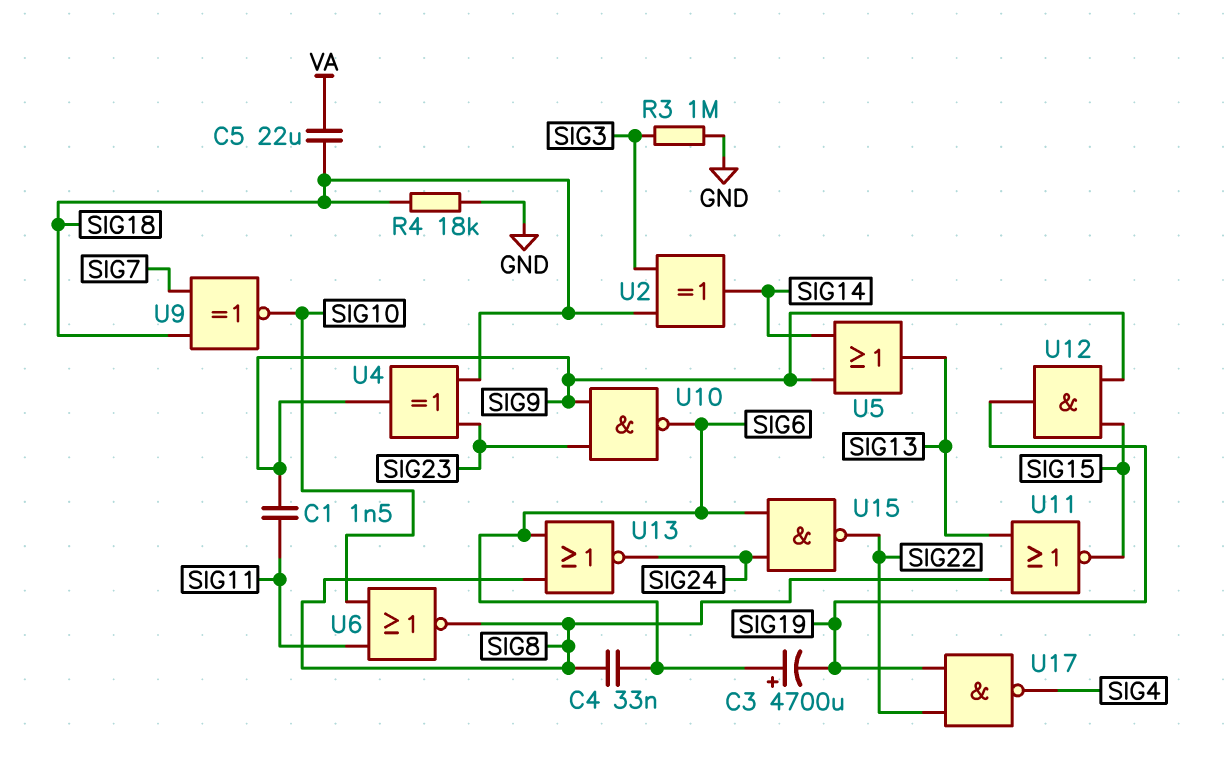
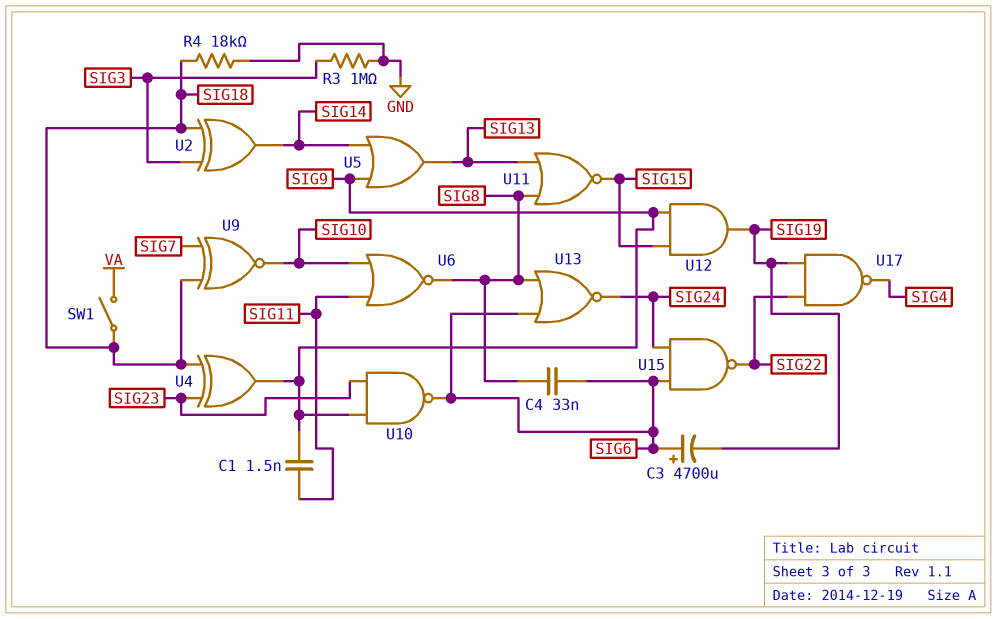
C5: 22uF (SIG18, VA) -> none
SW1: none -> switch (SIG18, VA)

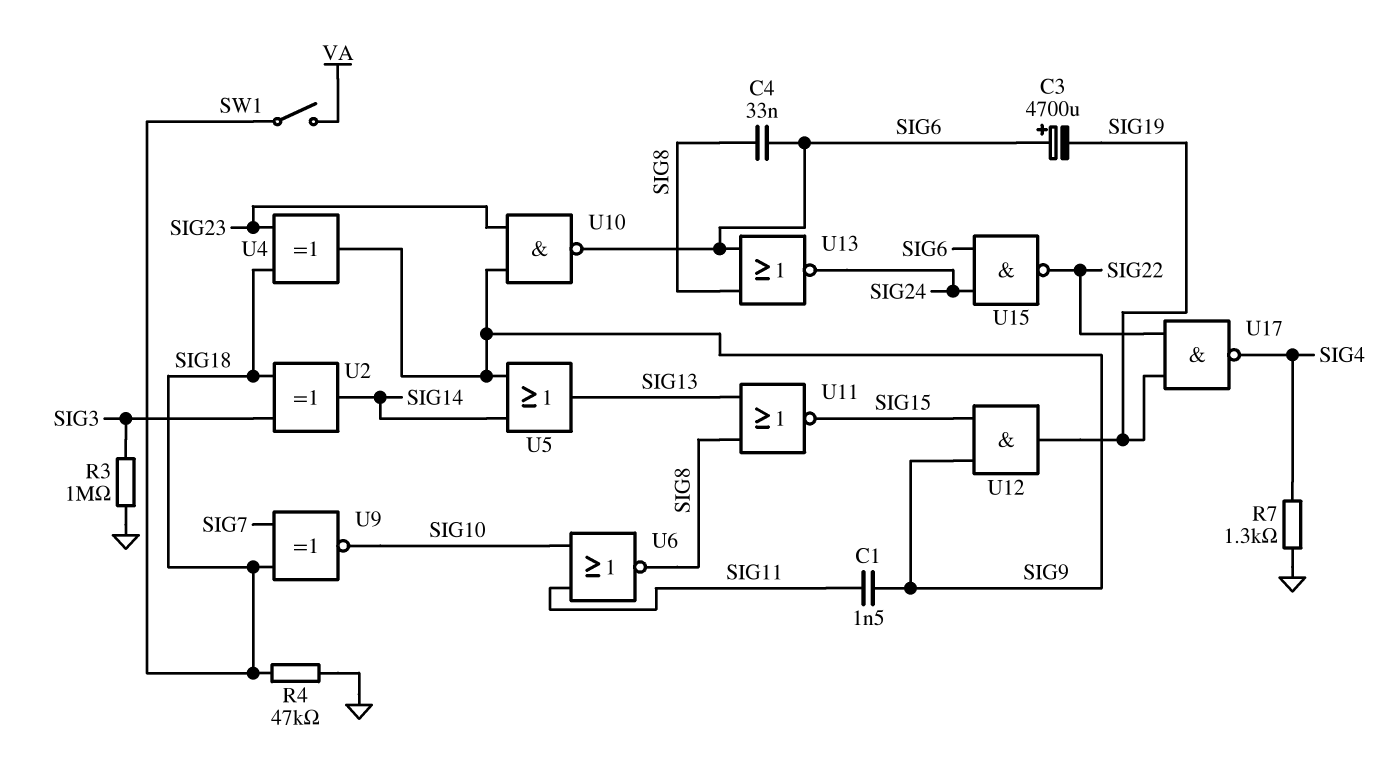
R4: 18k (GND, SIG18) -> 47k (GND, SIG18)
R7: none -> 1.3k (GND, SIG4)

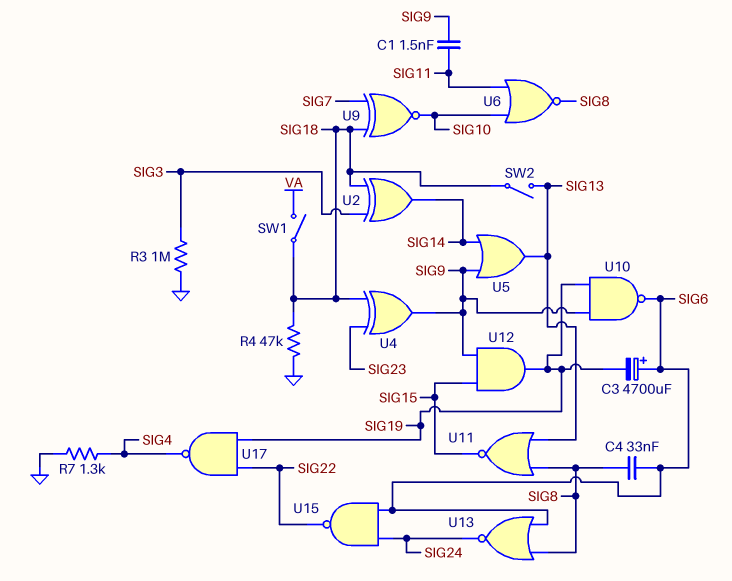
SW2: none -> switch (SIG13, SIG18)
U10: NAND (in SIG9, in SIG23, out SIG6) -> NAND (in SIG9, in SIG19, out SIG6)

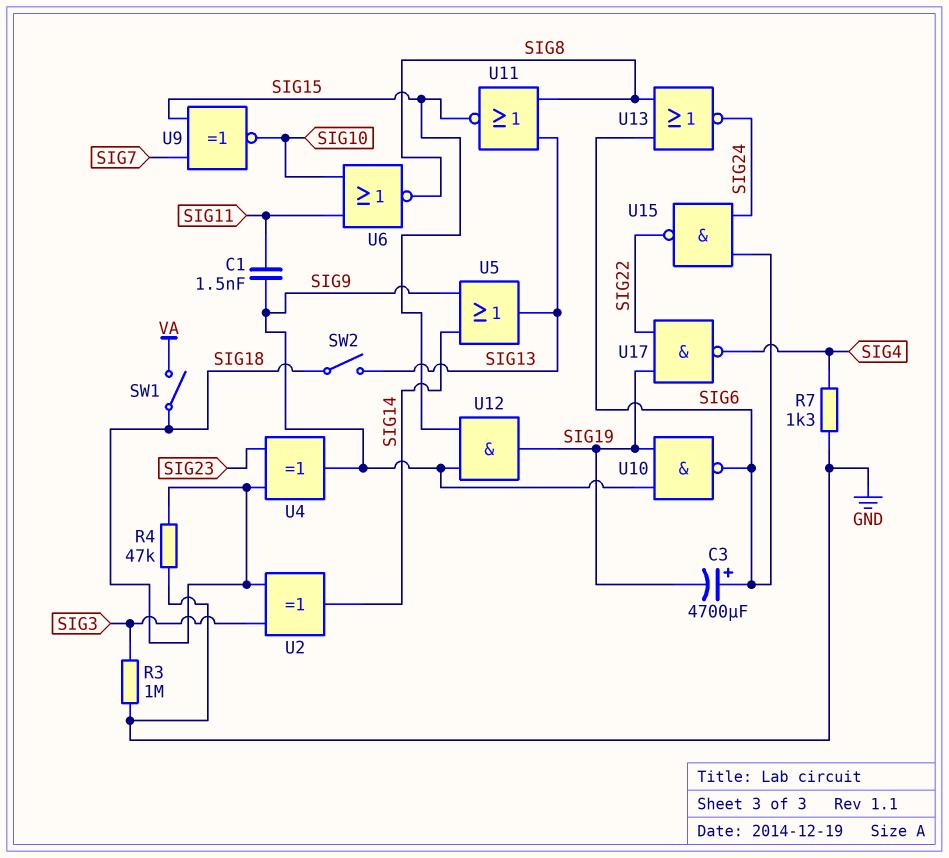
C4: 33nF (SIG6, SIG8) -> none
U9: XNOR (in SIG7, in SIG18, out SIG10) -> XNOR (in SIG7, in SIG15, out SIG10)

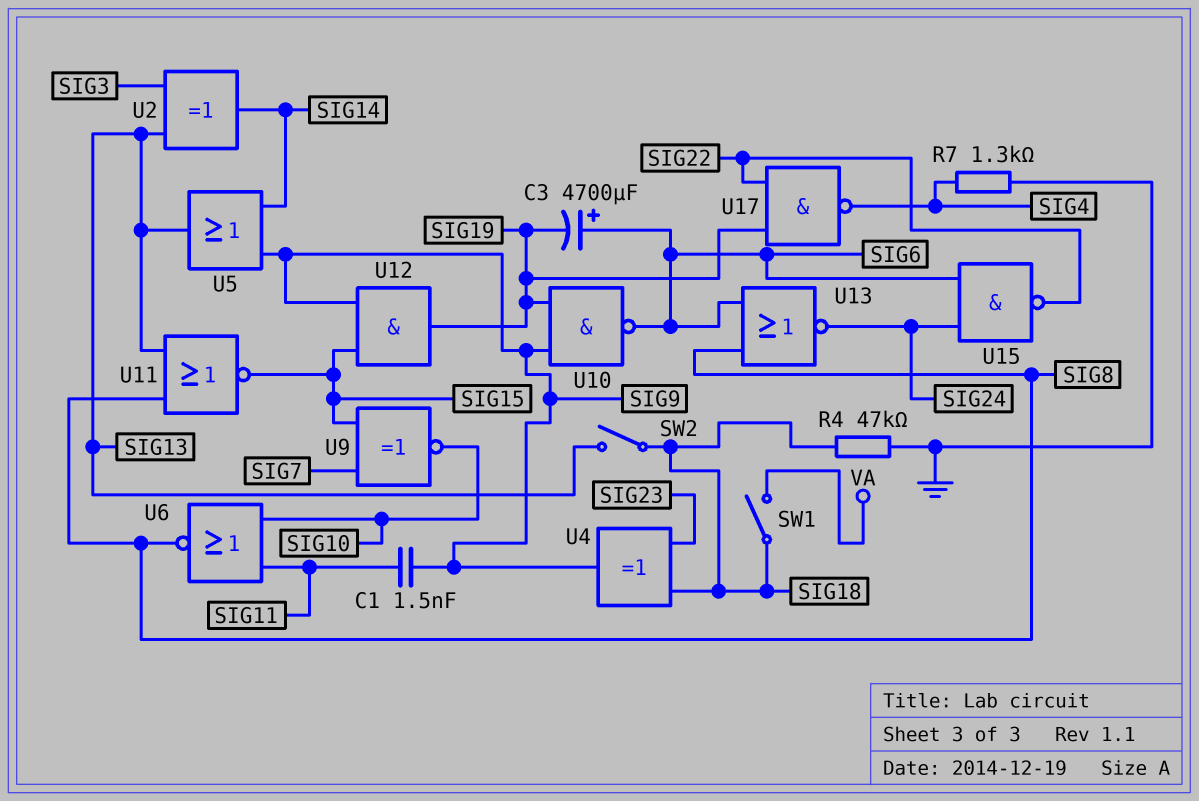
R3: 1M (GND, SIG3) -> none
U2: XOR (in SIG3, in SIG18, out SIG14) -> XOR (in SIG3, in SIG13, out SIG14)

